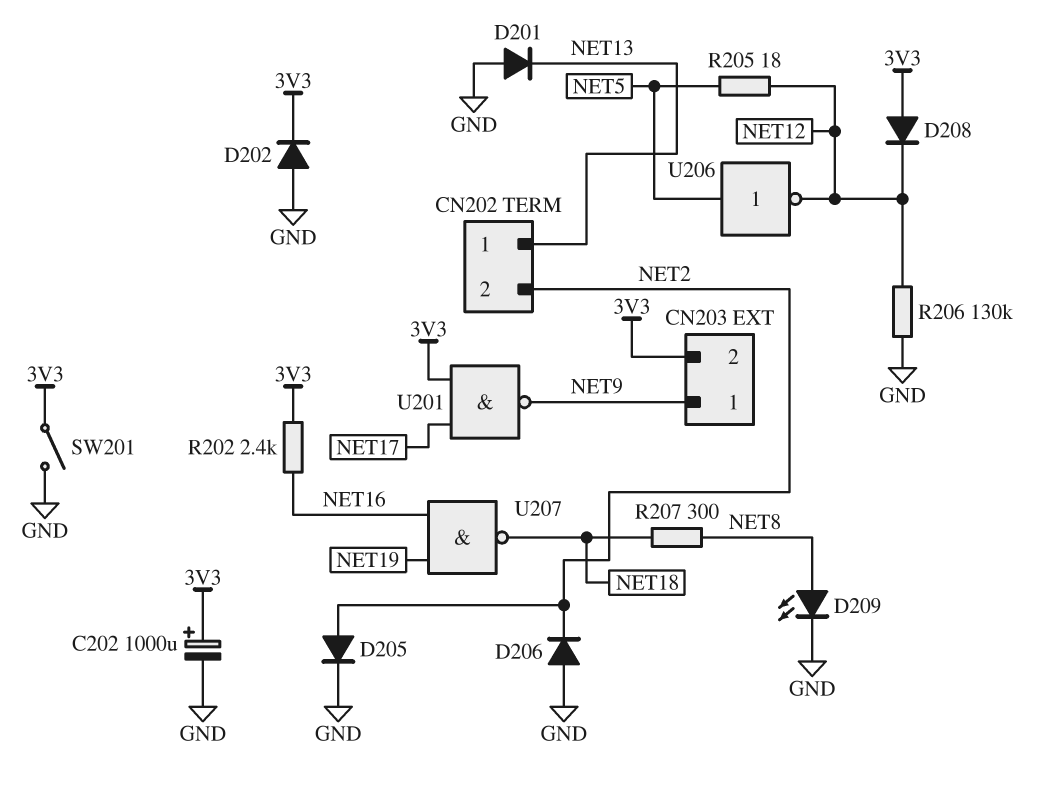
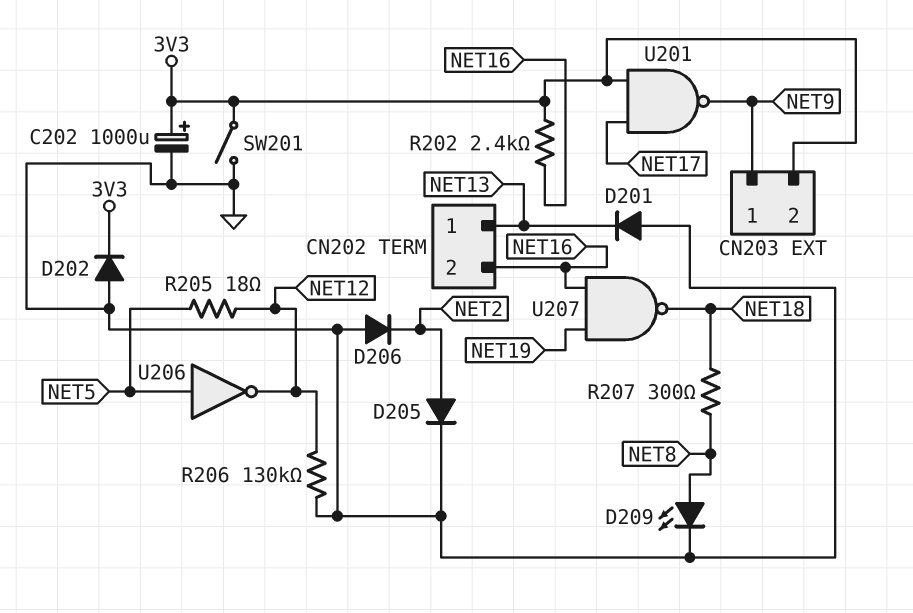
CN202 pin 2: NET2 -> NET16
D208: diode (A 3V3, K NET12) -> none

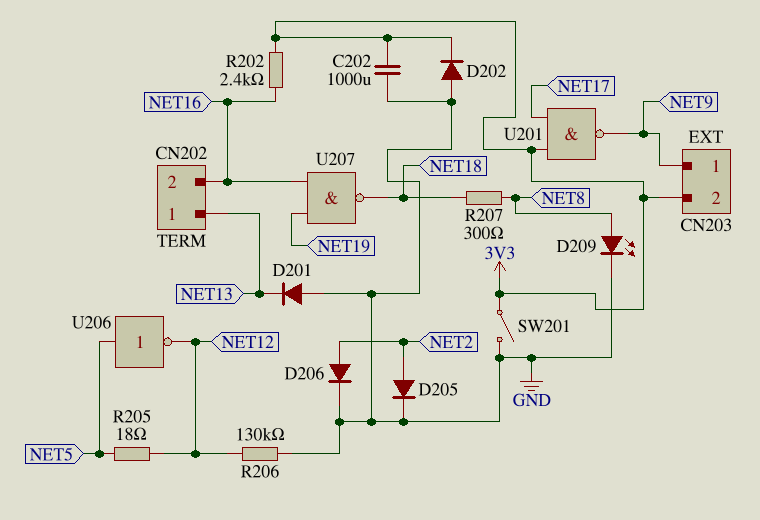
C202: 1000uF (plus 3V3, minus GND) -> 1000uF (3V3, GND)
D206: diode (A GND, K NET2) -> diode (A NET2, K GND)

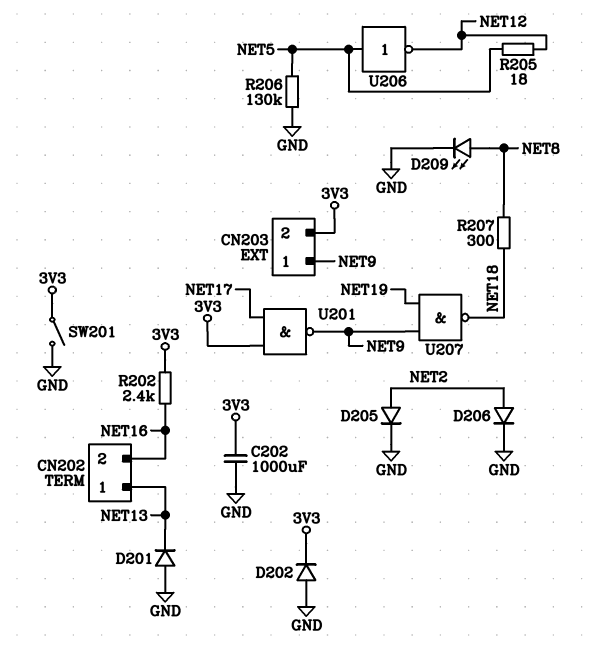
R206: 130k (GND, NET12) -> 130k (GND, NET5)
U207: NAND (in NET16, in NET19, out NET18) -> NAND (in NET9, in NET19, out NET18)

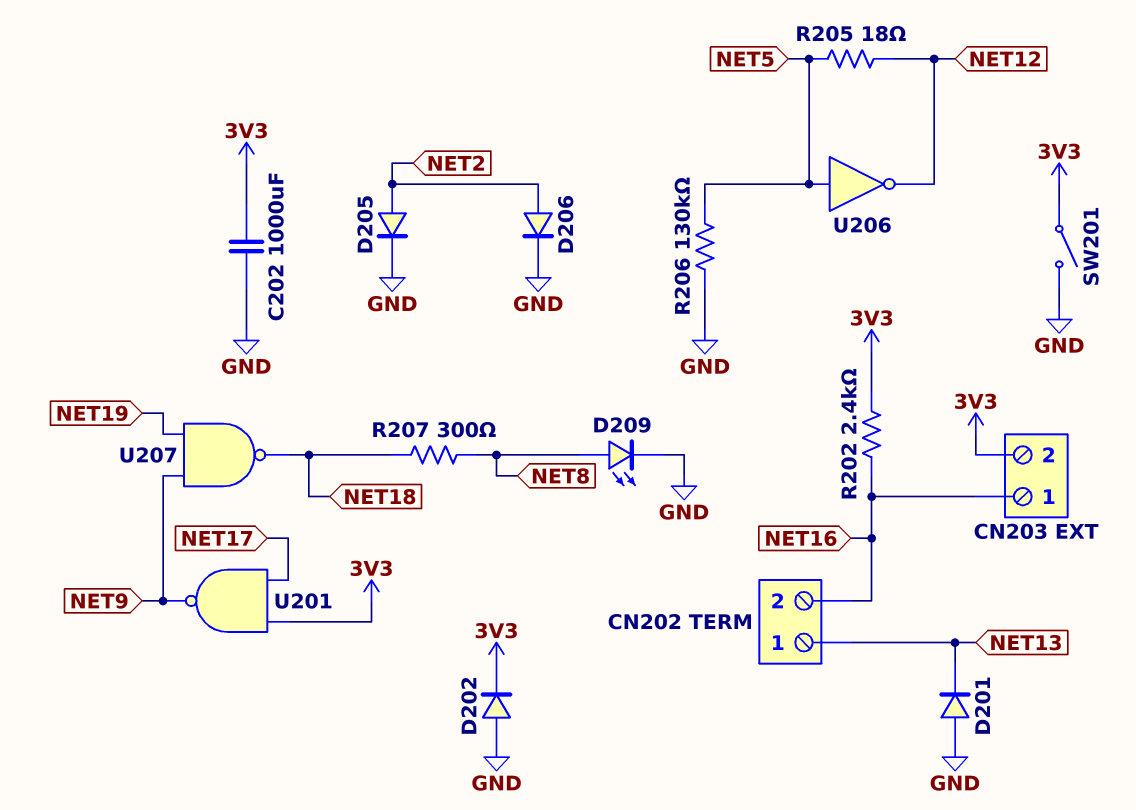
CN203 pin 1: NET9 -> NET16

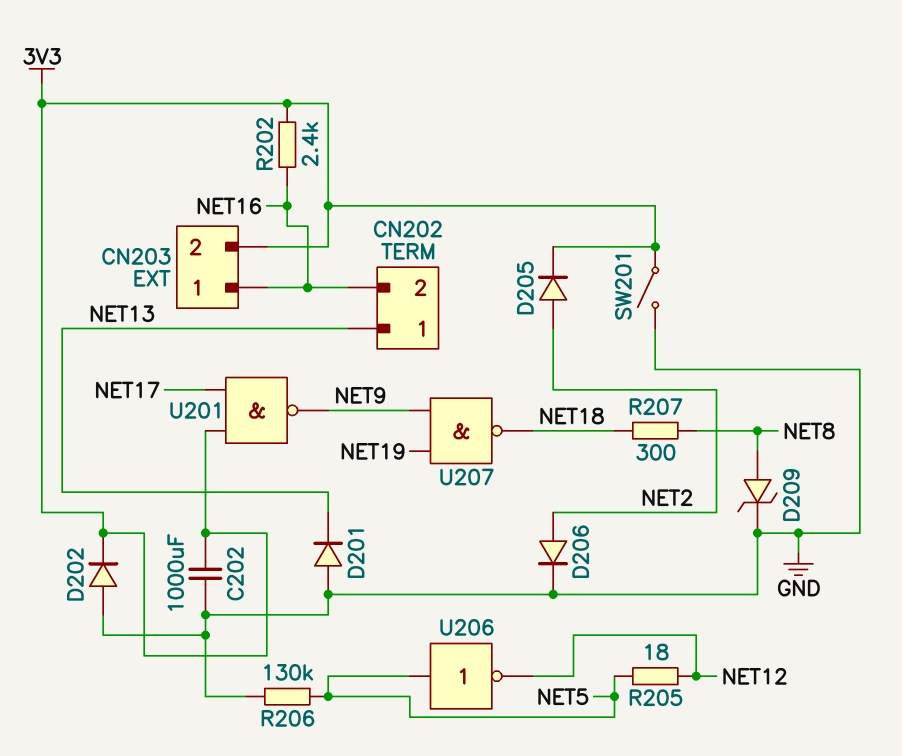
D205: diode (A NET2, K GND) -> diode (A NET2, K 3V3)
D209: LED (A NET8, K GND) -> zener (A NET8, K GND)

